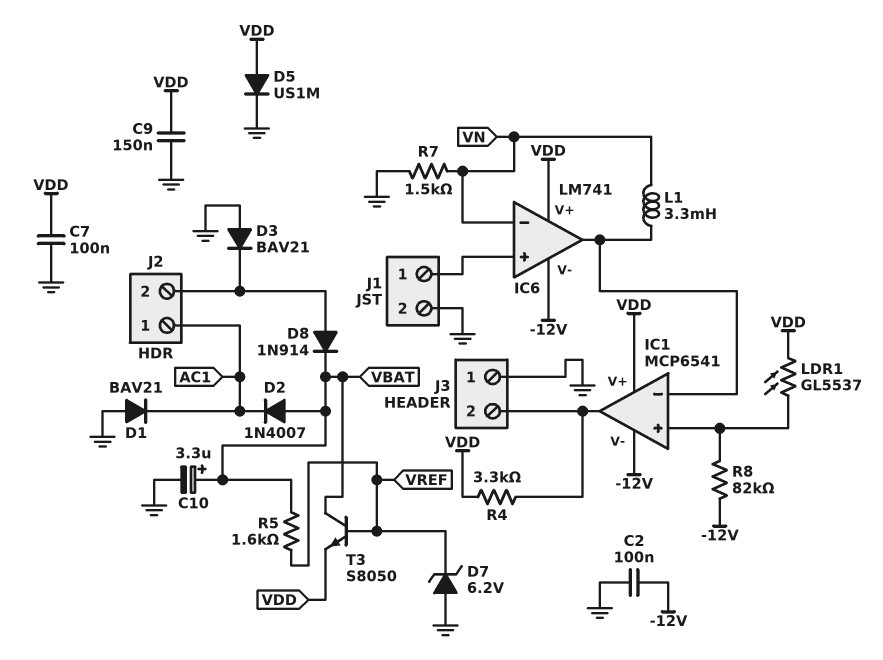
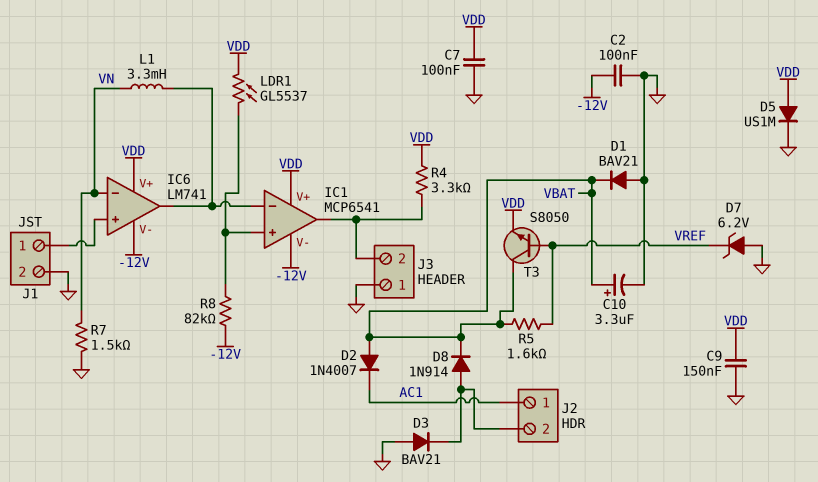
D1: diode BAV21 (A GND, K AC1) -> diode BAV21 (A GND, K VBAT)

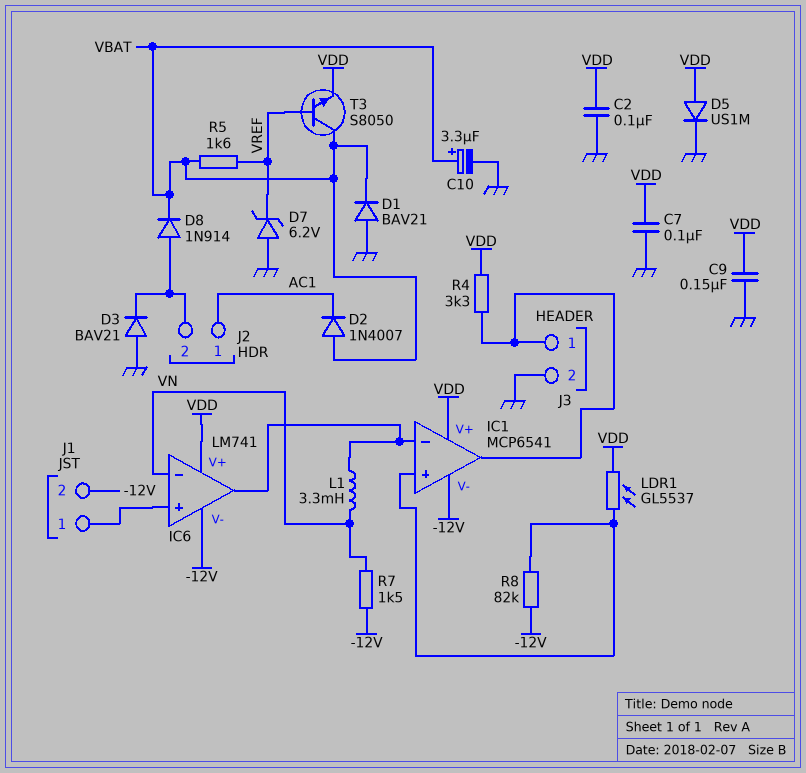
C2: 100nF (-12V, GND) -> 100nF (GND, VDD)
J1 pin 2: GND -> -12V
J3 pin 1: GND -> IC1/out
J3 pin 2: IC1/out -> GND
R7: 1.5k (GND, VN) -> 1.5k (-12V, VN)

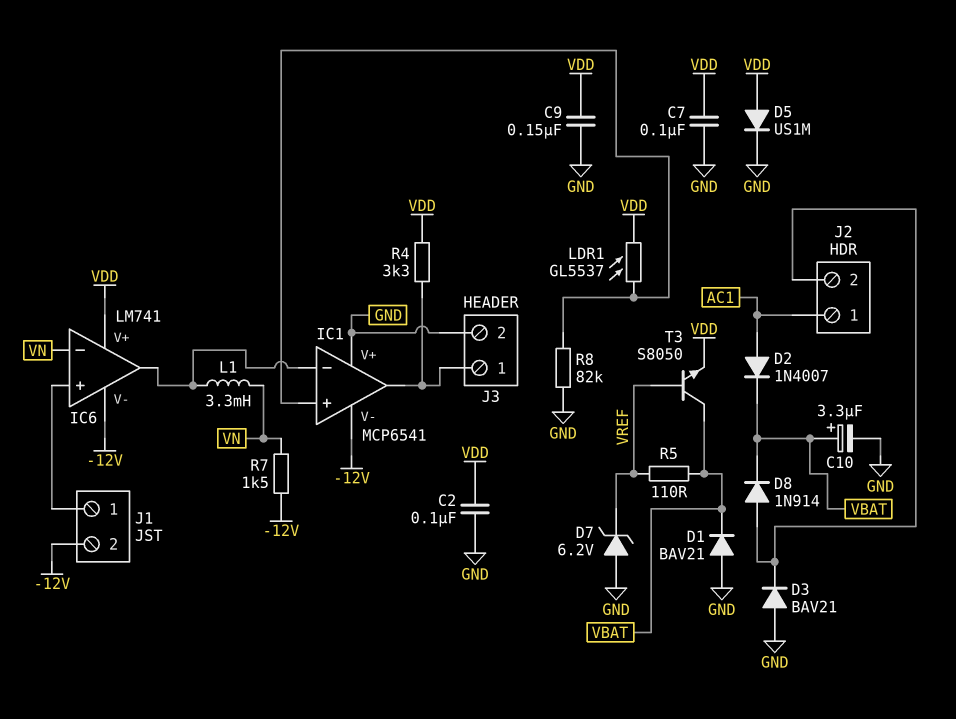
D2: diode 1N4007 (A VBAT, K AC1) -> diode 1N4007 (A AC1, K VBAT)
IC1 pin V+: VDD -> GND
R5: 1.6k (VBAT, VREF) -> 110 (VBAT, VREF)
R8: 82k (-12V, IC1/in+) -> 82k (GND, IC1/in+)

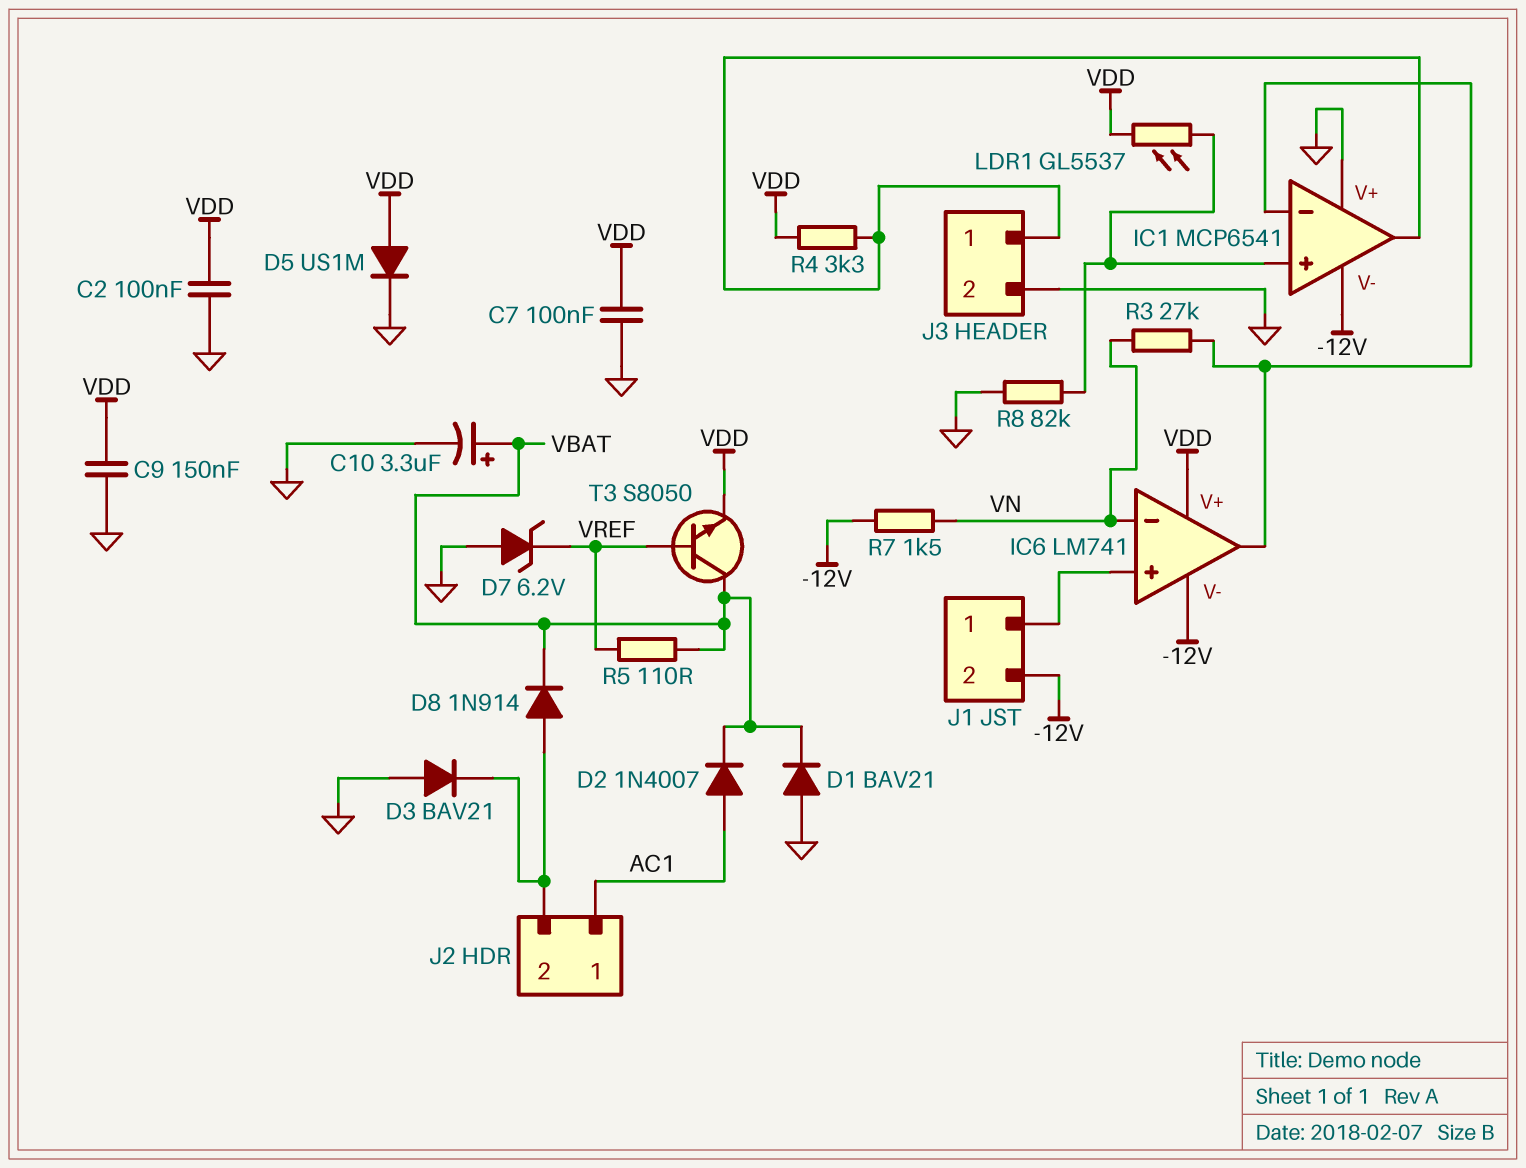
L1: 3.3mH (IC1/in-, VN) -> none
R3: none -> 27k (IC1/in-, VN)

